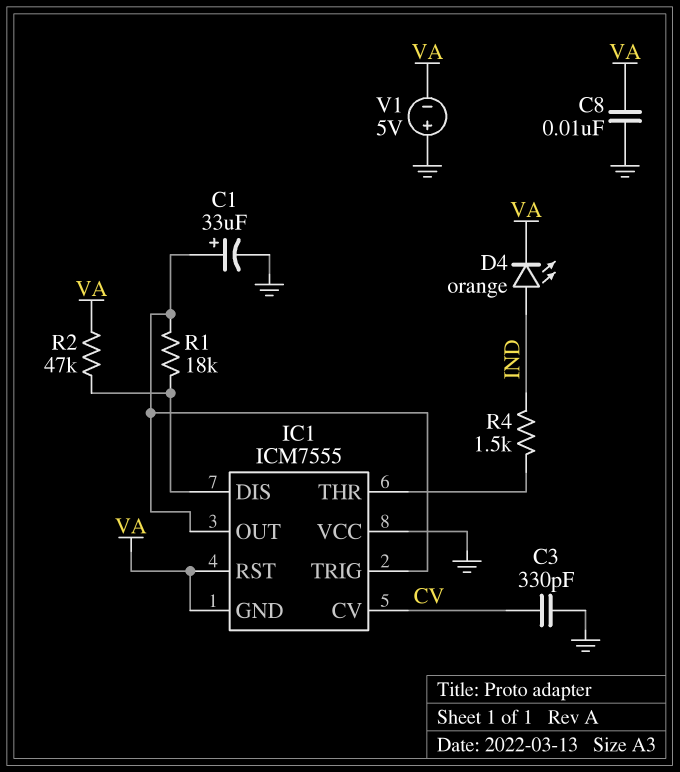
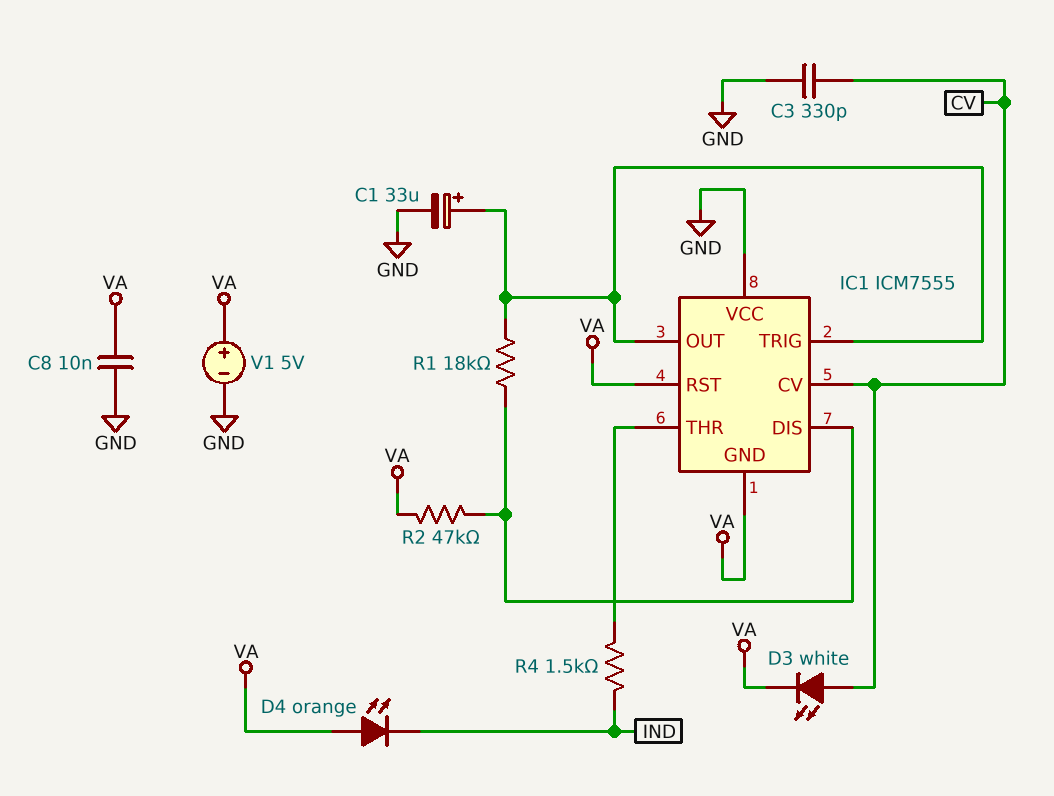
D3: none -> LED white (A CV, K VA)
D4: LED orange (A IND, K VA) -> LED orange (A VA, K IND)
V1: 5V (plus GND, minus VA) -> 5V (plus VA, minus GND)

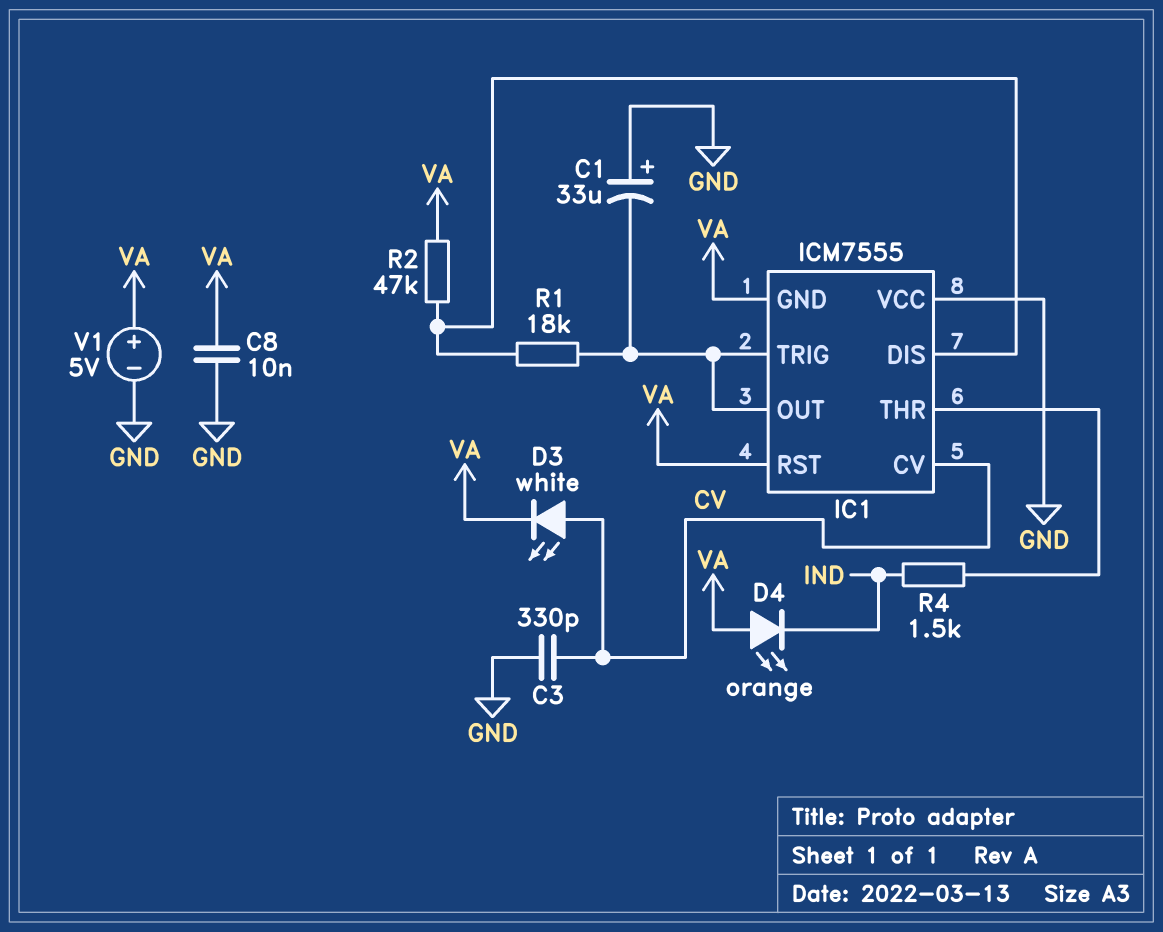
C1: 33uF (plus IC1/OUT, minus GND) -> 33uF (plus GND, minus IC1/OUT)

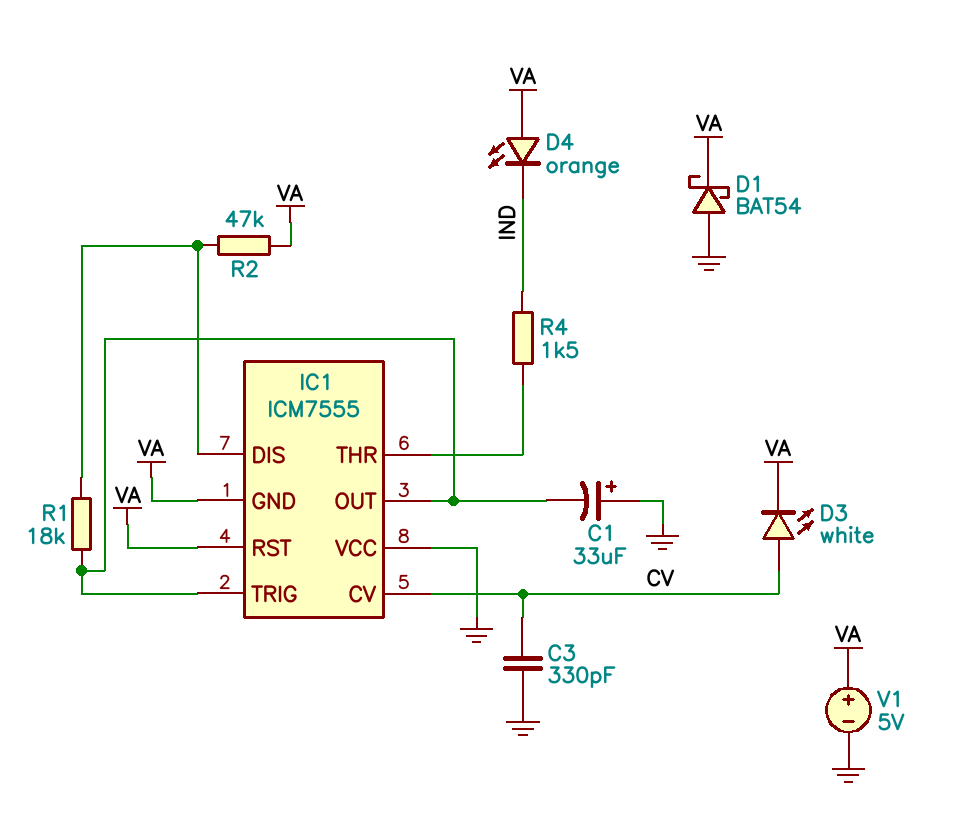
C8: 10nF (GND, VA) -> none
D1: none -> schottky BAT54 (A GND, K VA)

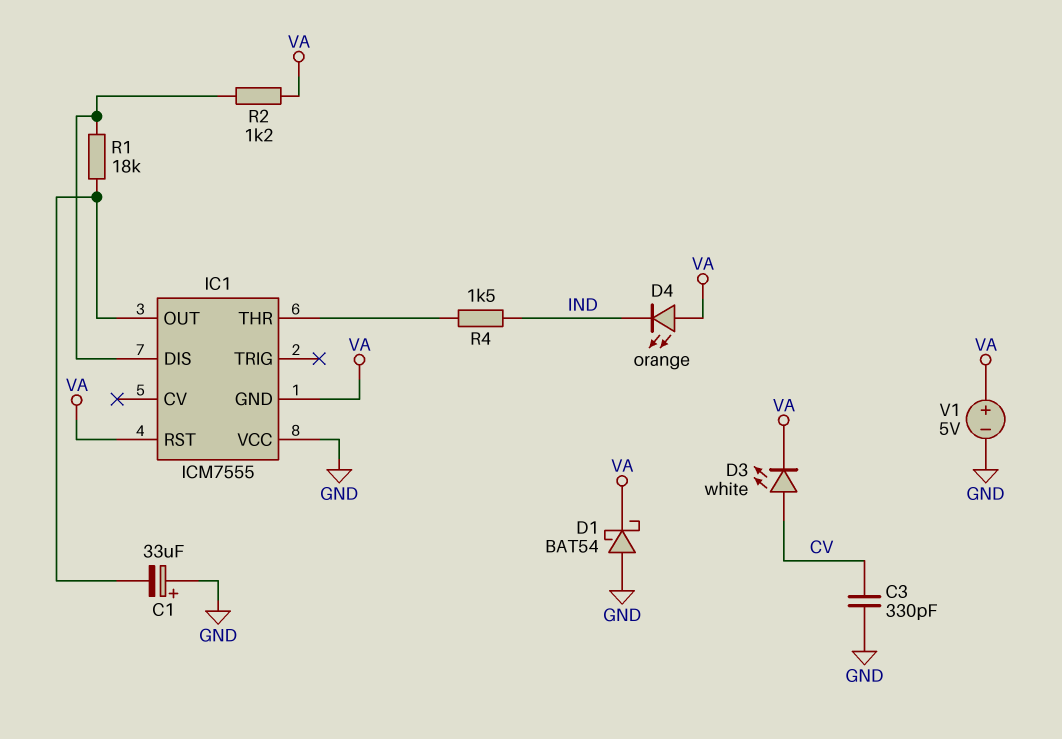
IC1 pin CV: CV -> none
IC1 pin TRIG: IC1/OUT -> none
R2: 47k (IC1/DIS, VA) -> 1.2k (IC1/DIS, VA)

